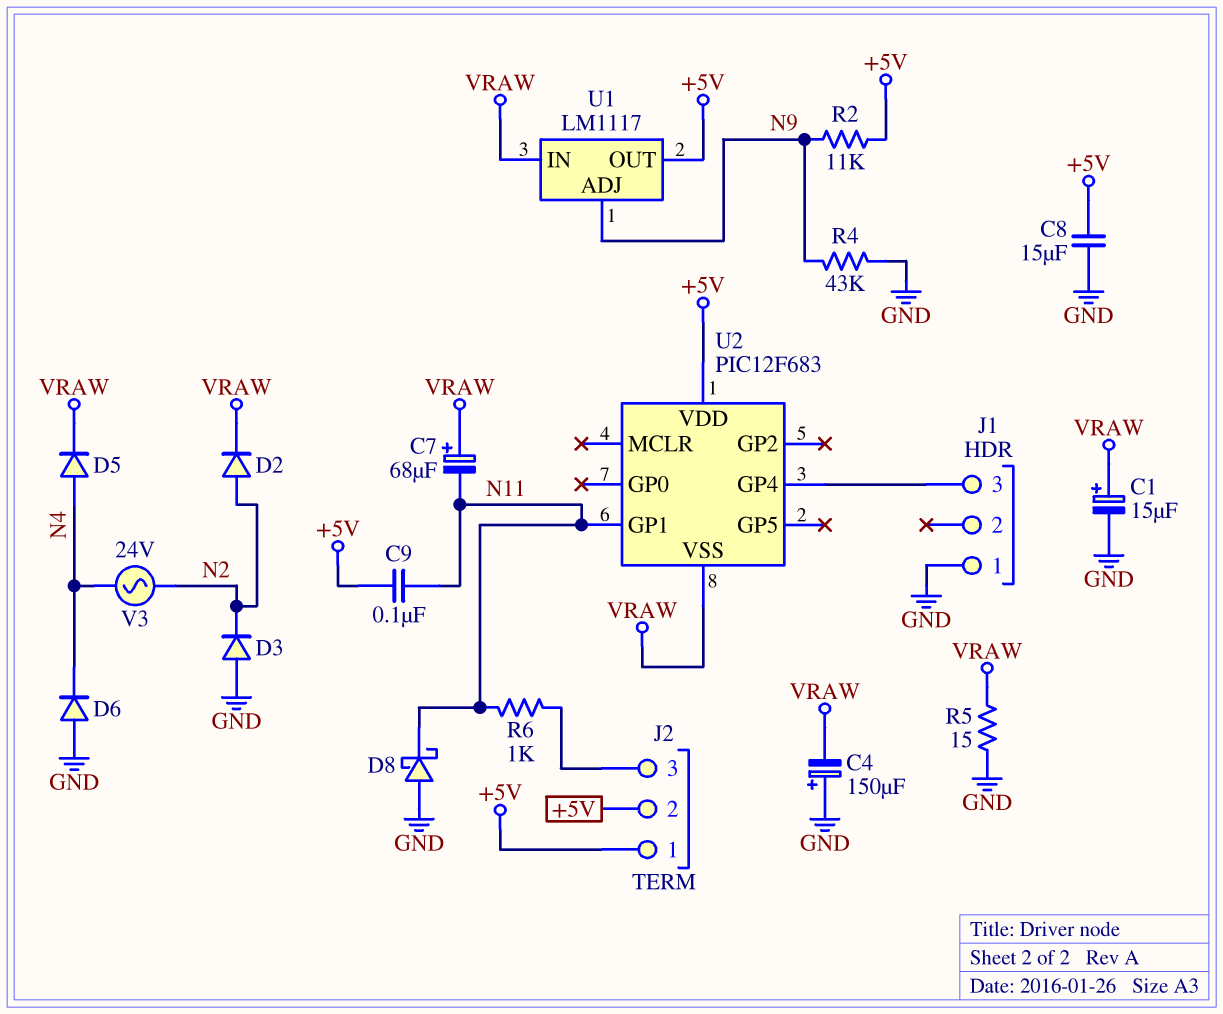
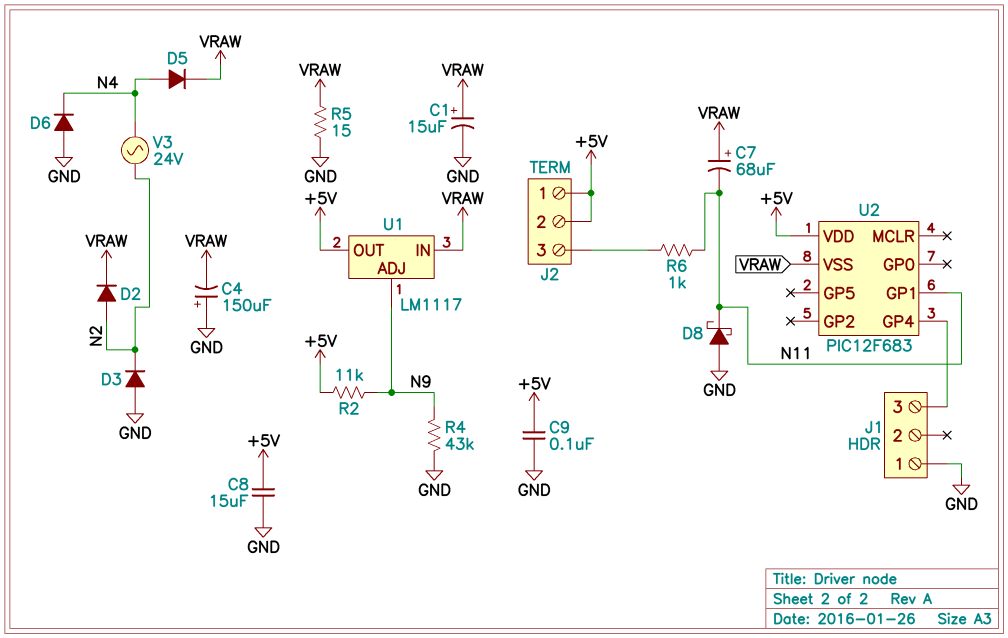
C9: 100nF (+5V, N11) -> 100nF (+5V, GND)

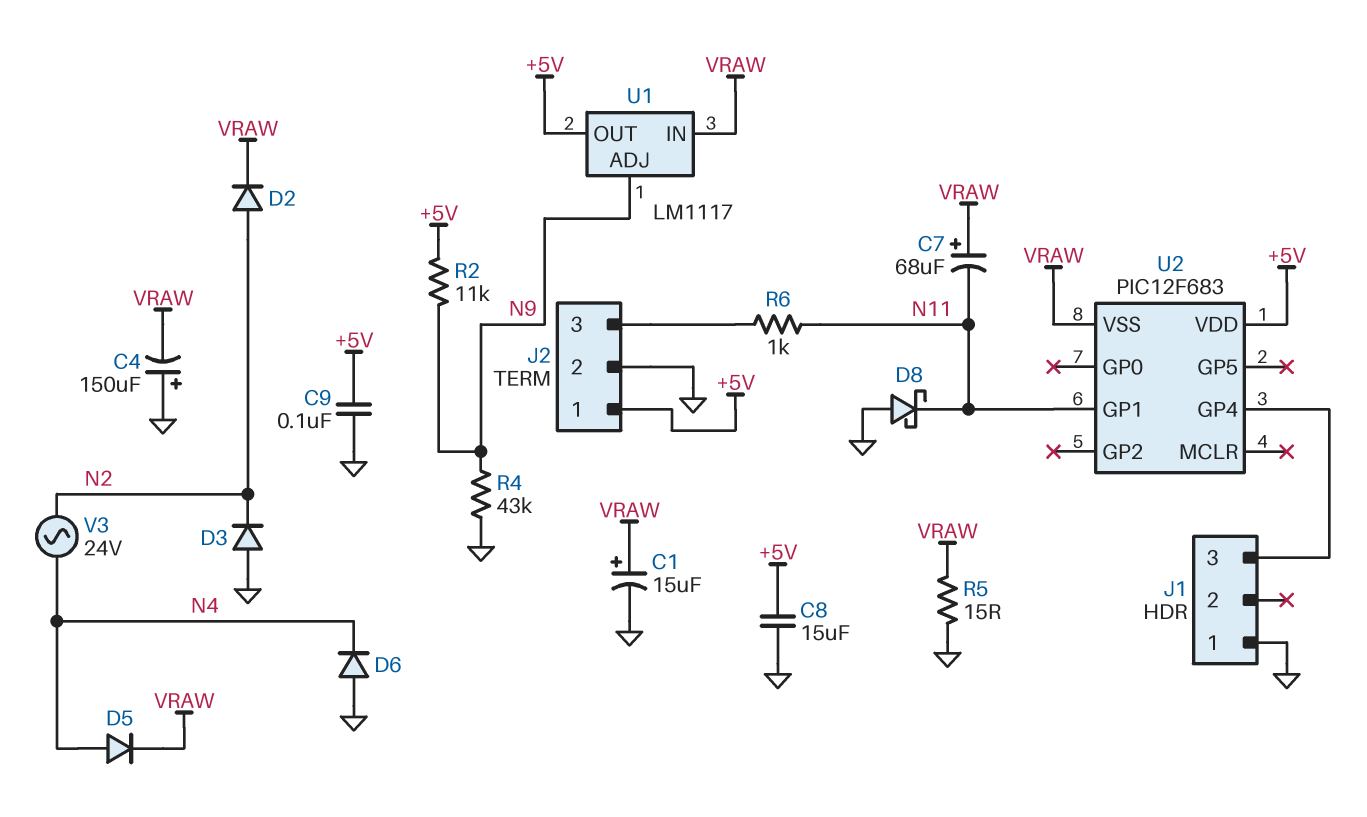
J2 pin 2: +5V -> GND

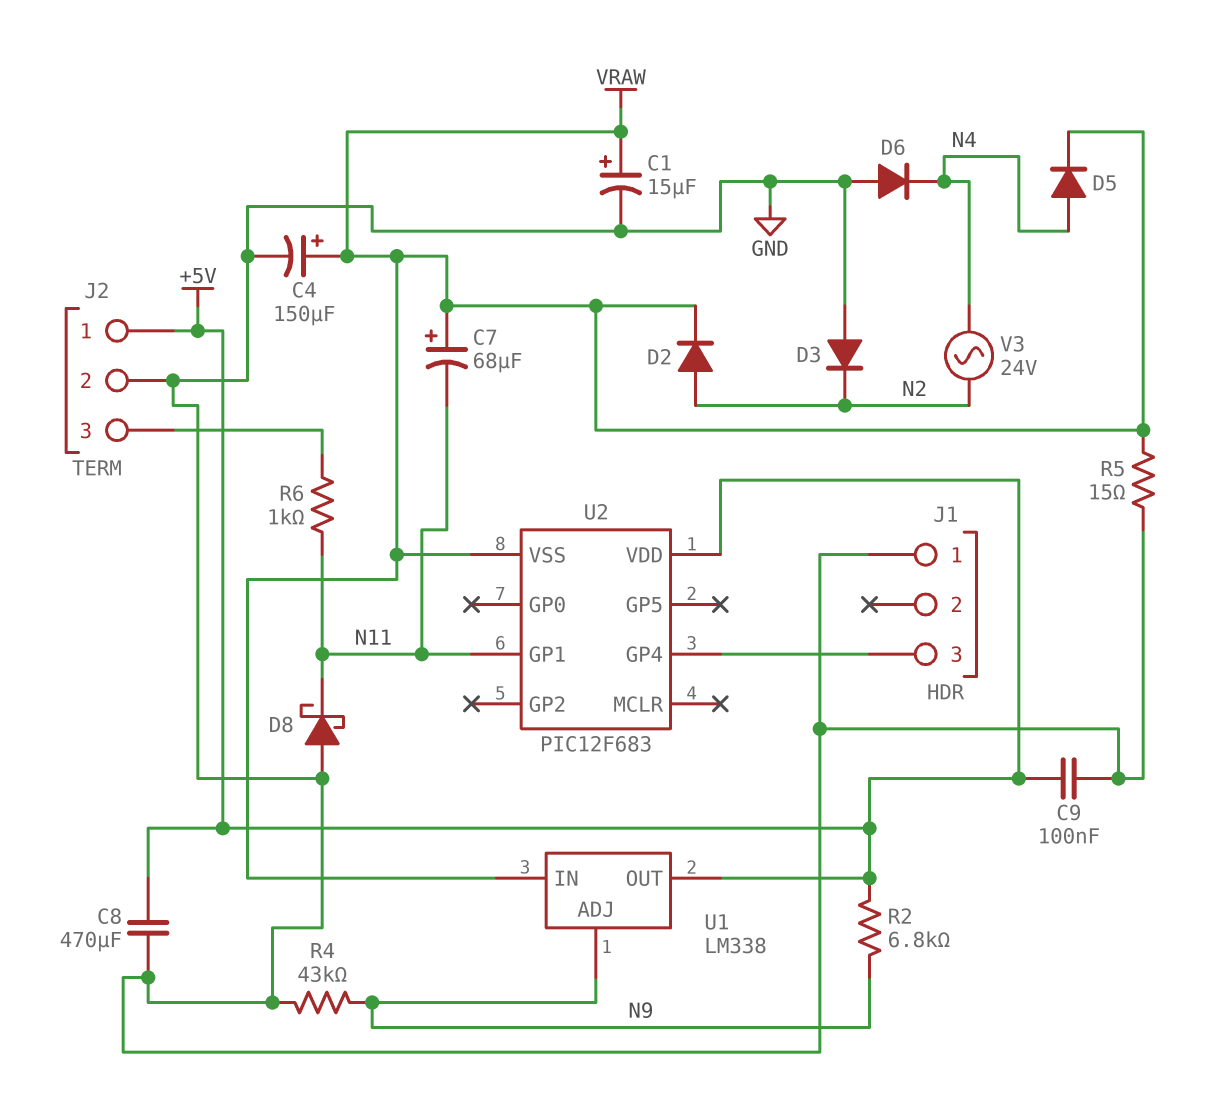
C4: 150uF (plus GND, minus VRAW) -> 150uF (plus VRAW, minus GND)
C8: 15uF (+5V, GND) -> 470uF (+5V, GND)
R2: 11k (+5V, N9) -> 6.8k (+5V, N9)
U1: LM1117 -> LM338

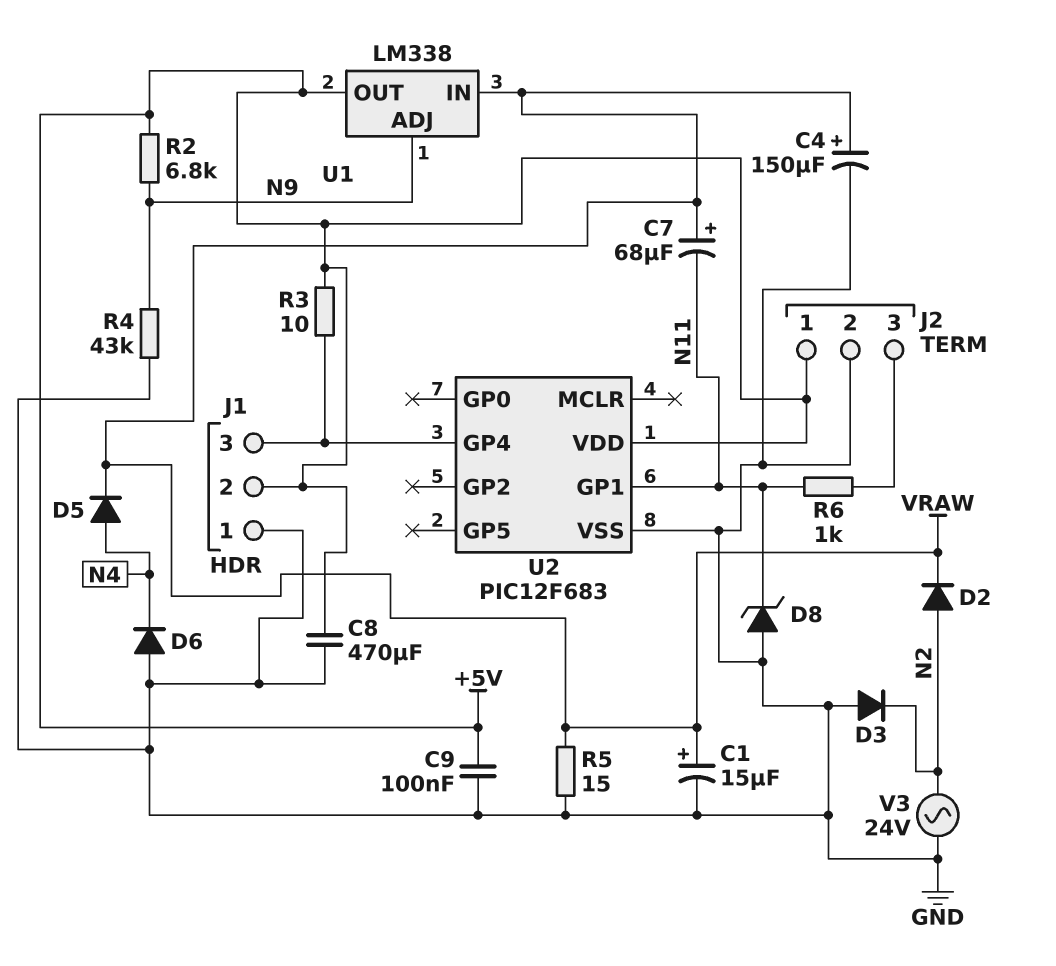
D8: schottky (A GND, K N11) -> zener (A GND, K N11)
J1 pin 2: none -> +5V
R3: none -> 10 (+5V, J1/3)
U2 pin VSS: VRAW -> GND
V3: AC 24V (N2, N4) -> AC 24V (GND, N2)

